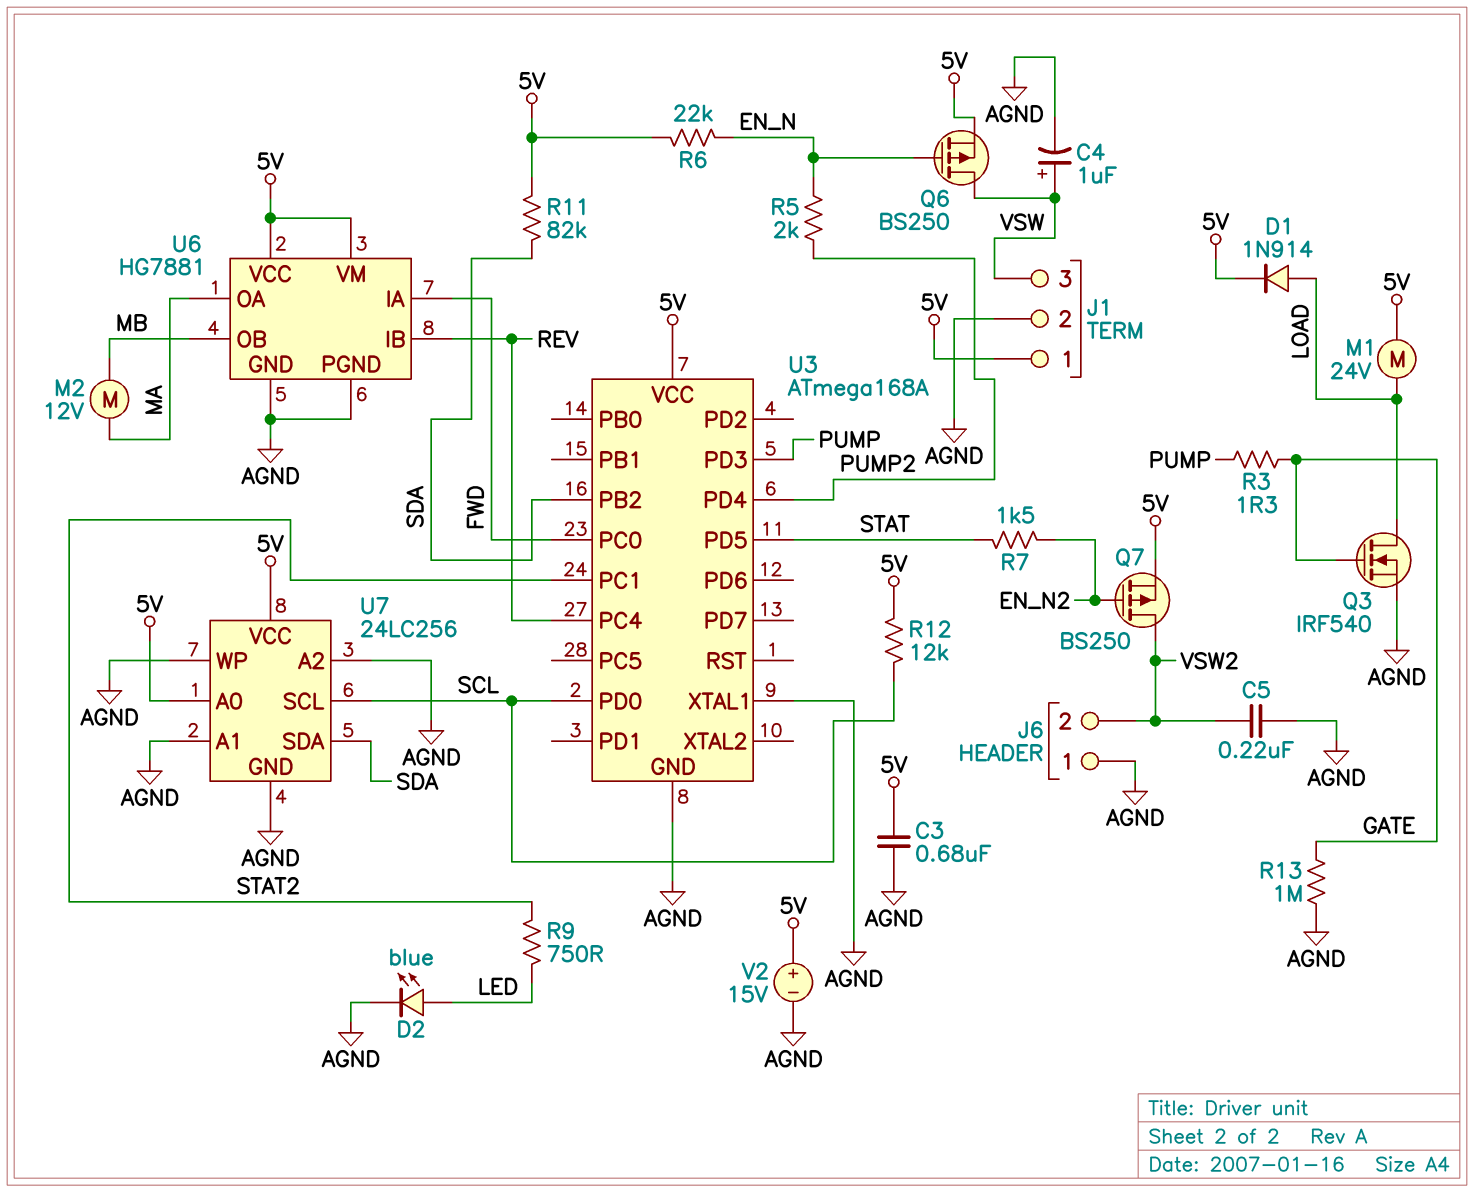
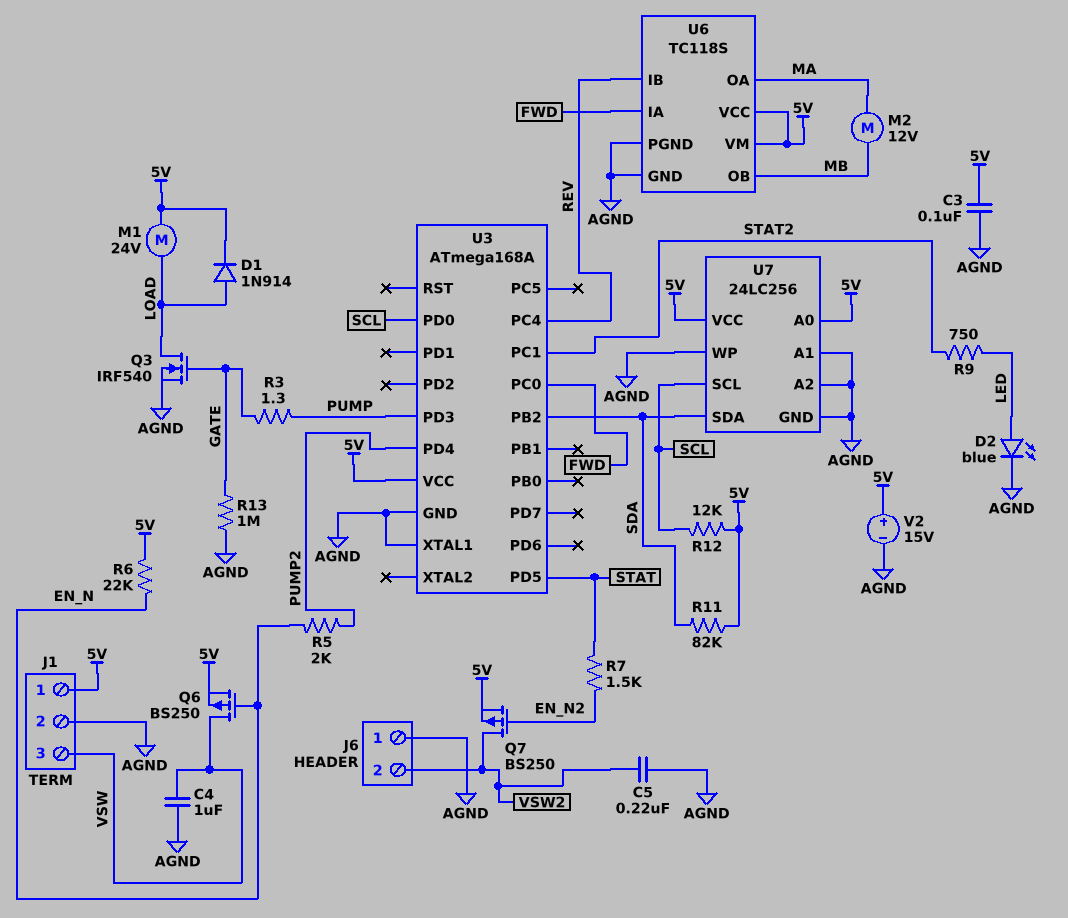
C3: 680nF (5V, AGND) -> 100nF (5V, AGND)
C4: 1uF (plus VSW, minus AGND) -> 1uF (AGND, VSW)
U6: HG7881 -> TC118S

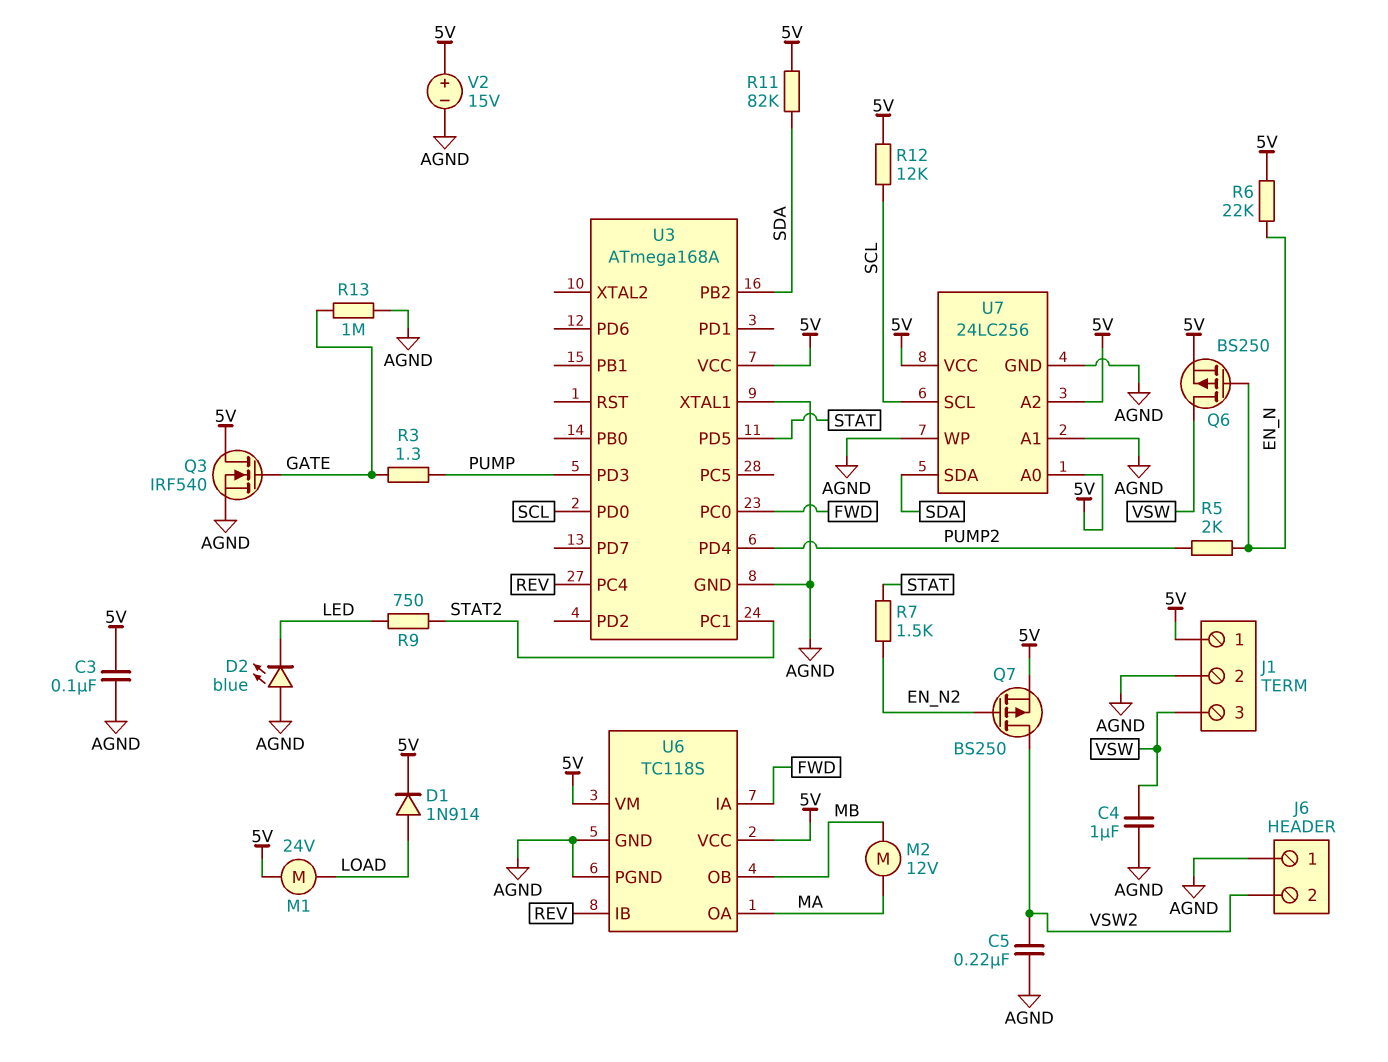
D2: LED blue (A LED, K AGND) -> LED blue (A AGND, K LED)
Q3: NMOS IRF540 (G GATE, D LOAD, S AGND) -> NMOS IRF540 (G GATE, D 5V, S AGND)
U7 pin A2: AGND -> 5V

